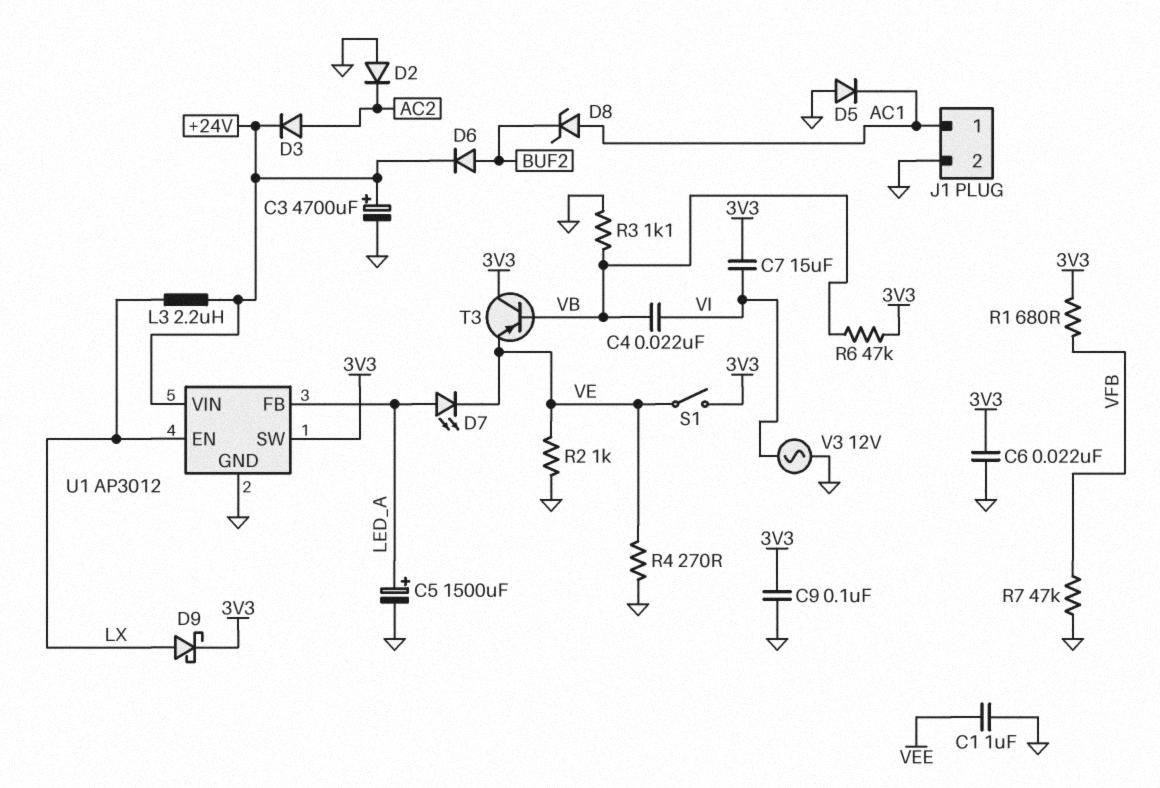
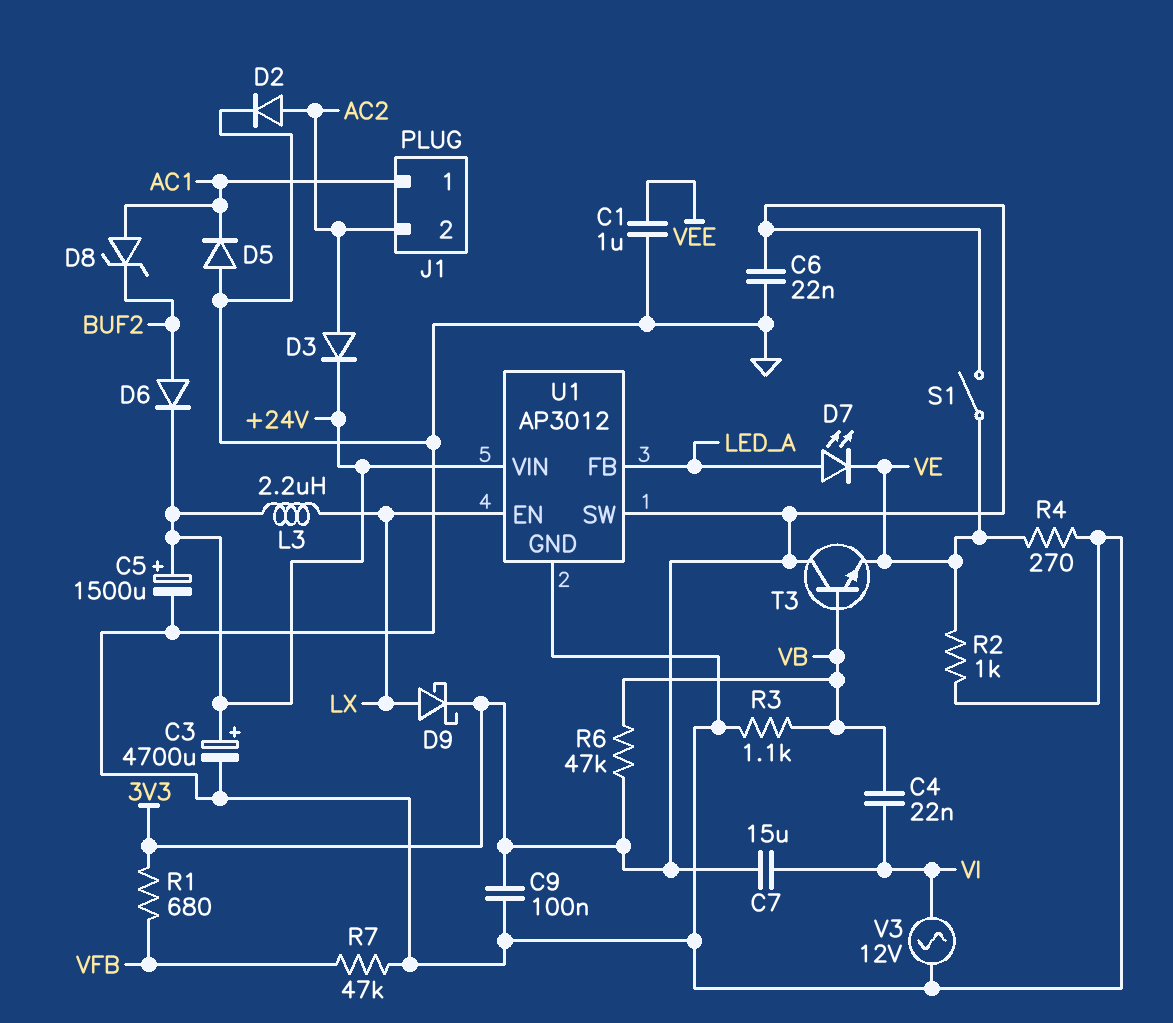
C5: 1500uF (plus LED_A, minus GND) -> 1500uF (plus +24V, minus GND)
D2: diode (A GND, K AC2) -> diode (A AC2, K GND)
J1 pin 2: GND -> AC2
T3: PNP (B VB, C 3V3, E VE) -> NPN (B VB, C 3V3, E VE)

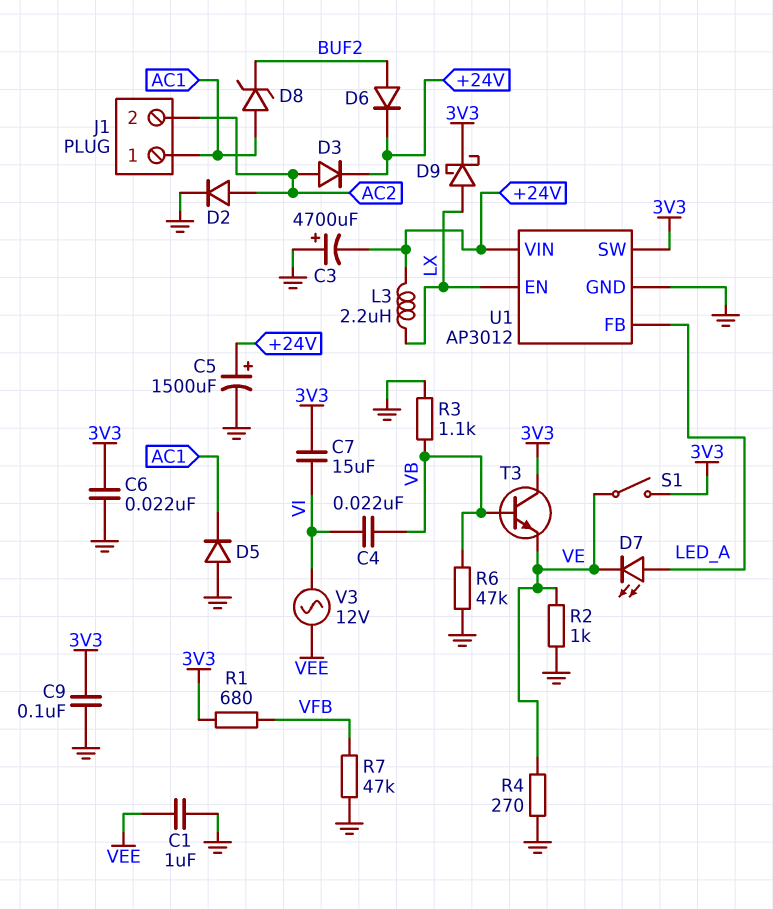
C3: 4700uF (plus +24V, minus GND) -> 4700uF (plus GND, minus +24V)
R6: 47k (3V3, VB) -> 47k (GND, VB)
V3: AC 12V (GND, VI) -> AC 12V (VEE, VI)

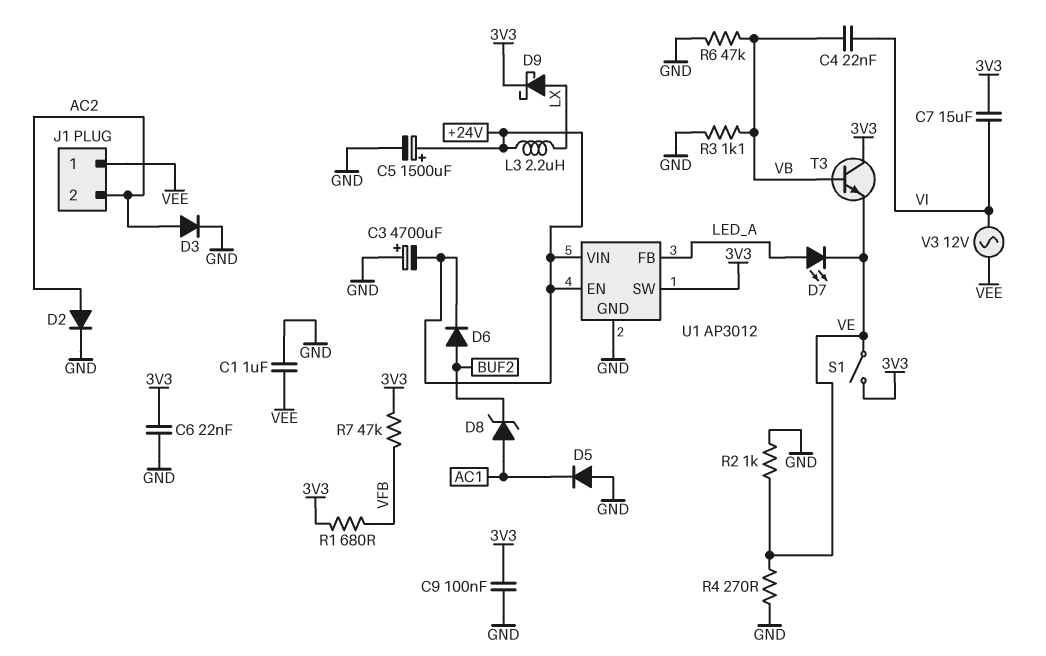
D3: diode (A AC2, K +24V) -> diode (A AC2, K GND)
J1 pin 1: AC1 -> VEE
R7: 47k (GND, VFB) -> 47k (3V3, VFB)
U1 pin EN: LX -> +24V

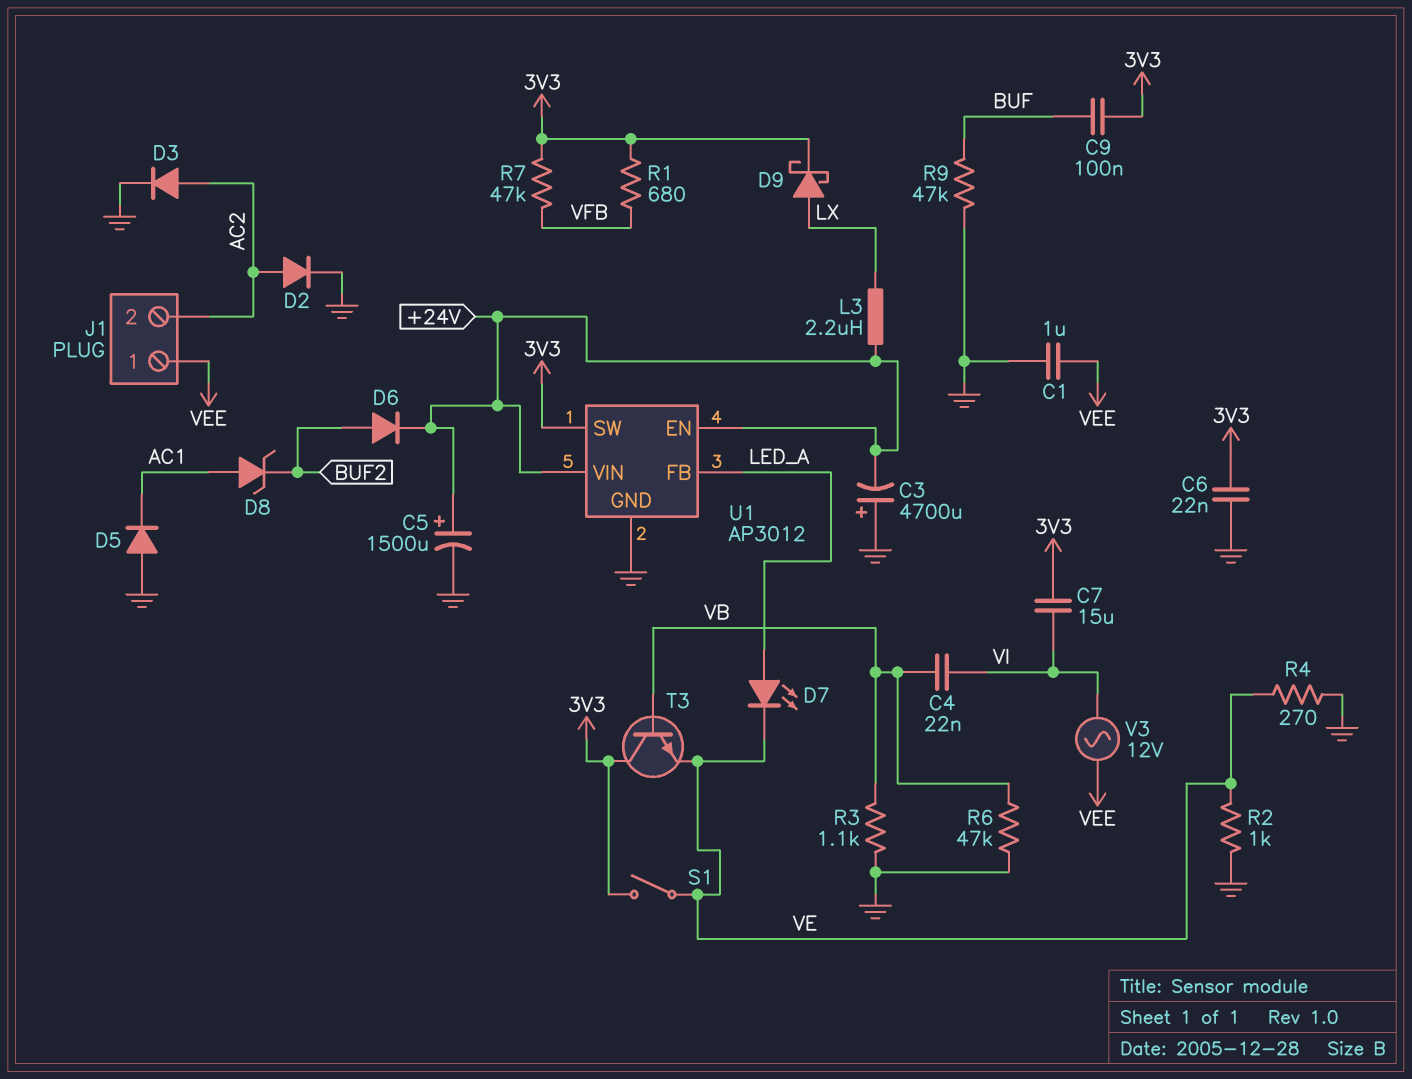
C9: 100nF (3V3, GND) -> 100nF (3V3, BUF)
R9: none -> 47k (BUF, GND)

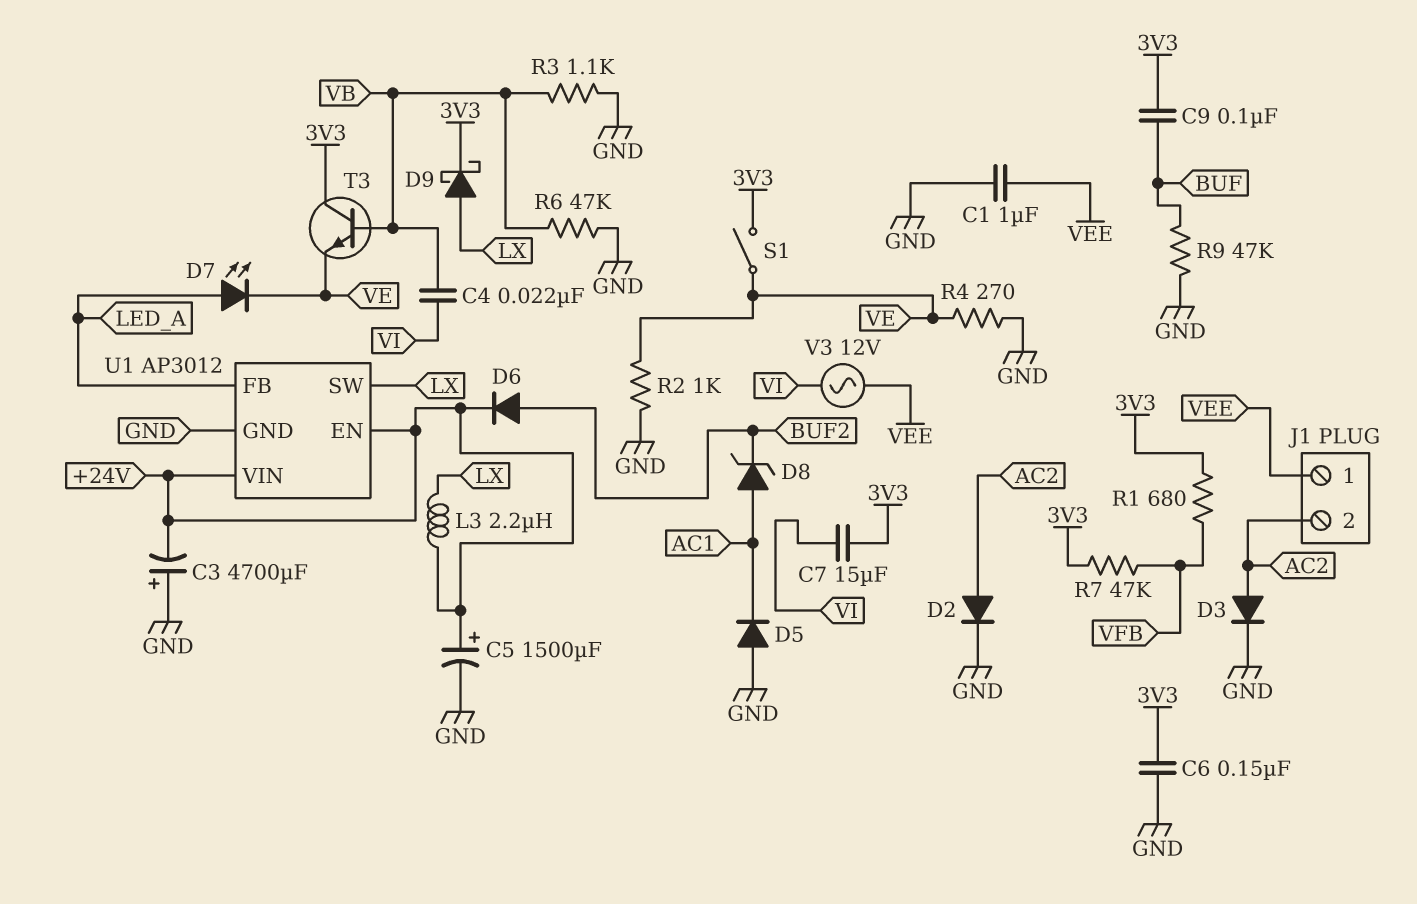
C6: 22nF (3V3, GND) -> 150nF (3V3, GND)
U1 pin SW: 3V3 -> LX

